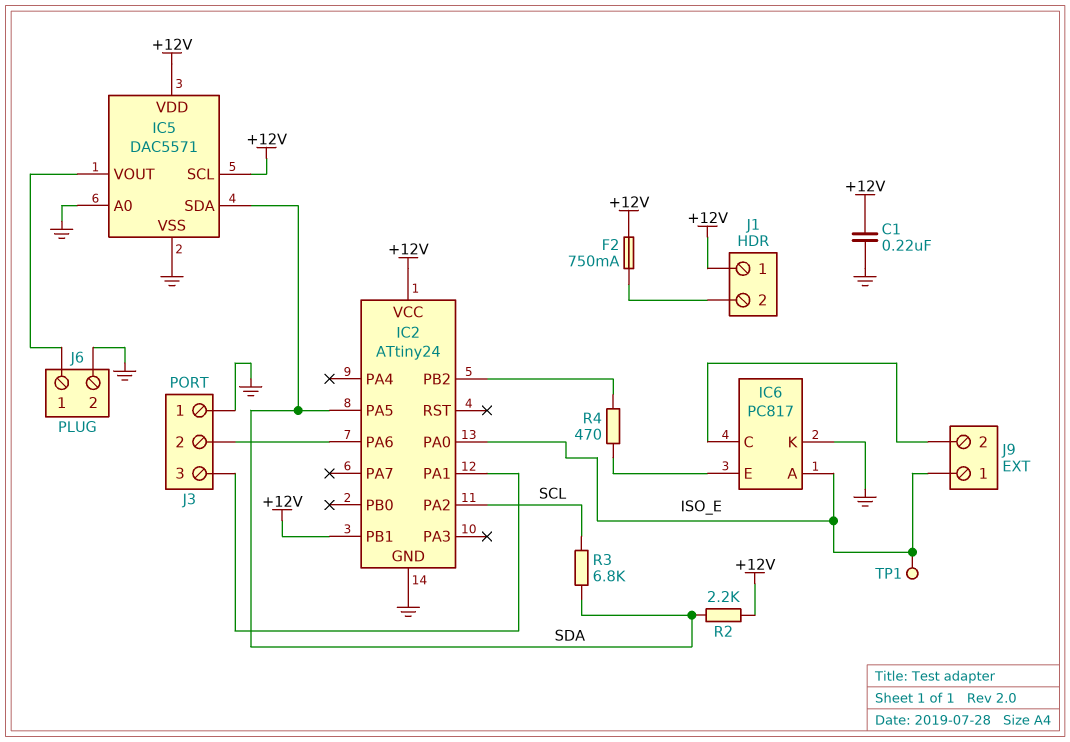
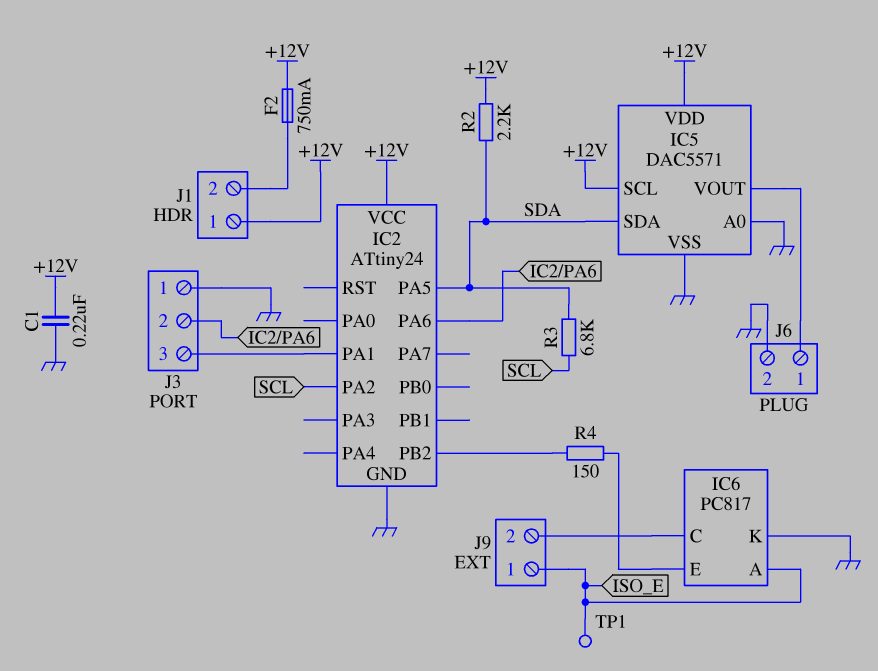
IC2 pin PA0: ISO_E -> none
IC2 pin PB1: +12V -> none
R4: 470 (IC2/PB2, IC6/E) -> 150 (IC2/PB2, IC6/E)

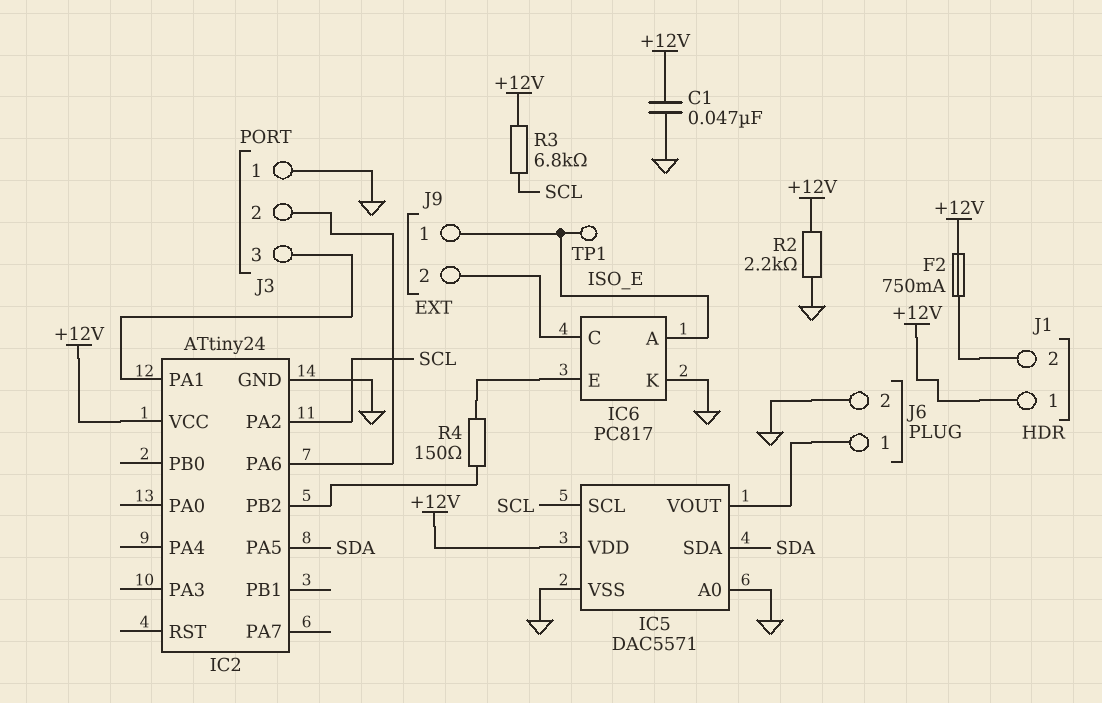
C1: 220nF (+12V, GND) -> 47nF (+12V, GND)
IC5 pin SCL: +12V -> SCL
R2: 2.2k (+12V, SDA) -> 2.2k (+12V, GND)
R3: 6.8k (SCL, SDA) -> 6.8k (+12V, SCL)

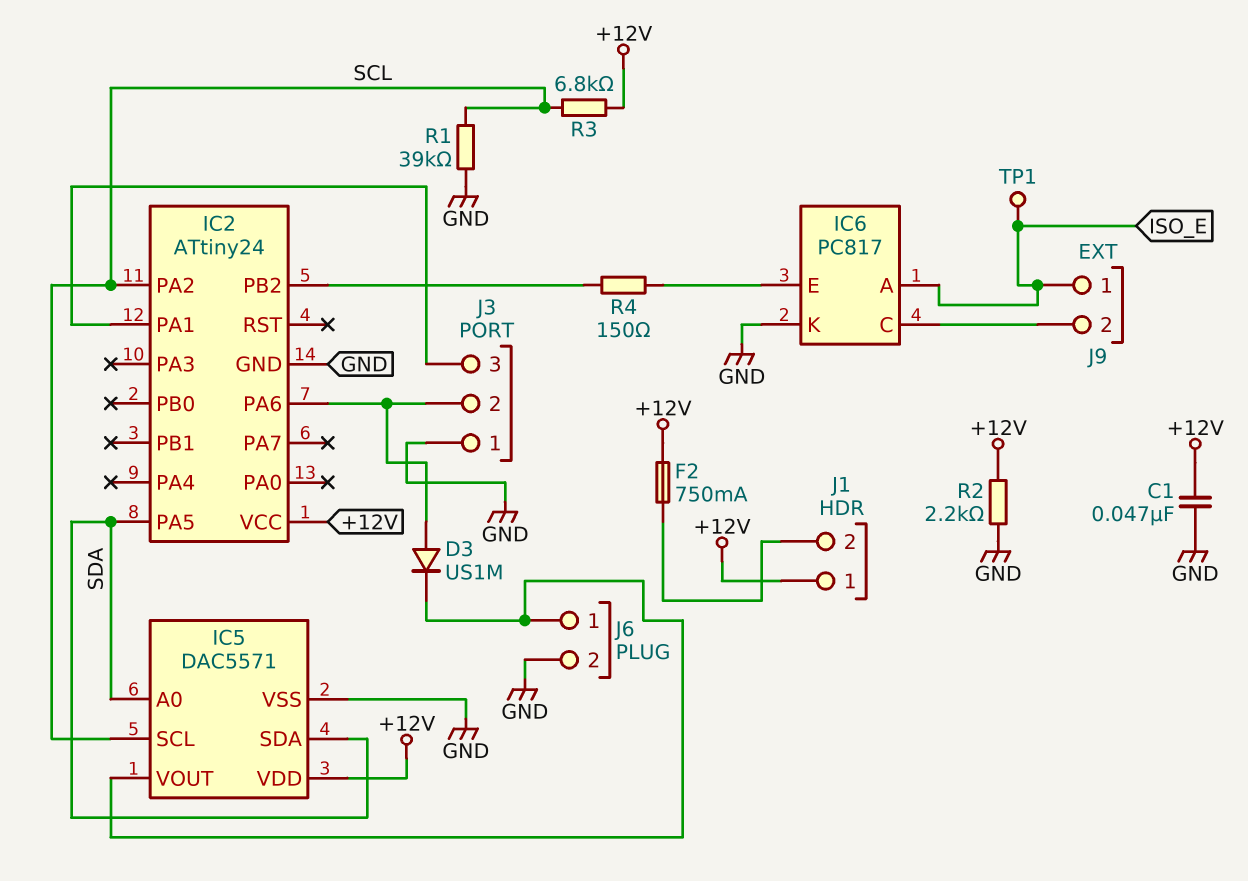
D3: none -> diode US1M (A IC2/PA6, K IC5/VOUT)
IC5 pin A0: GND -> SDA
R1: none -> 39k (GND, SCL)

